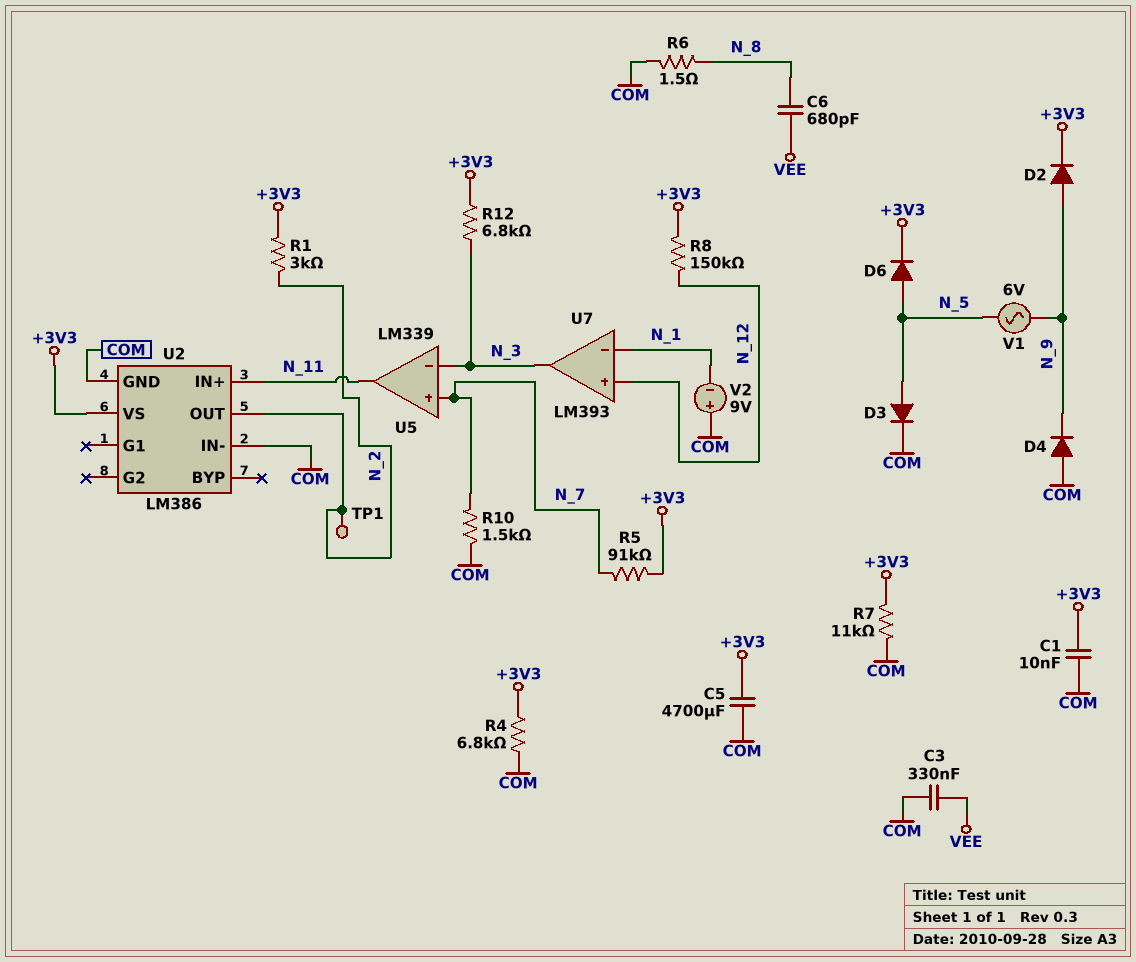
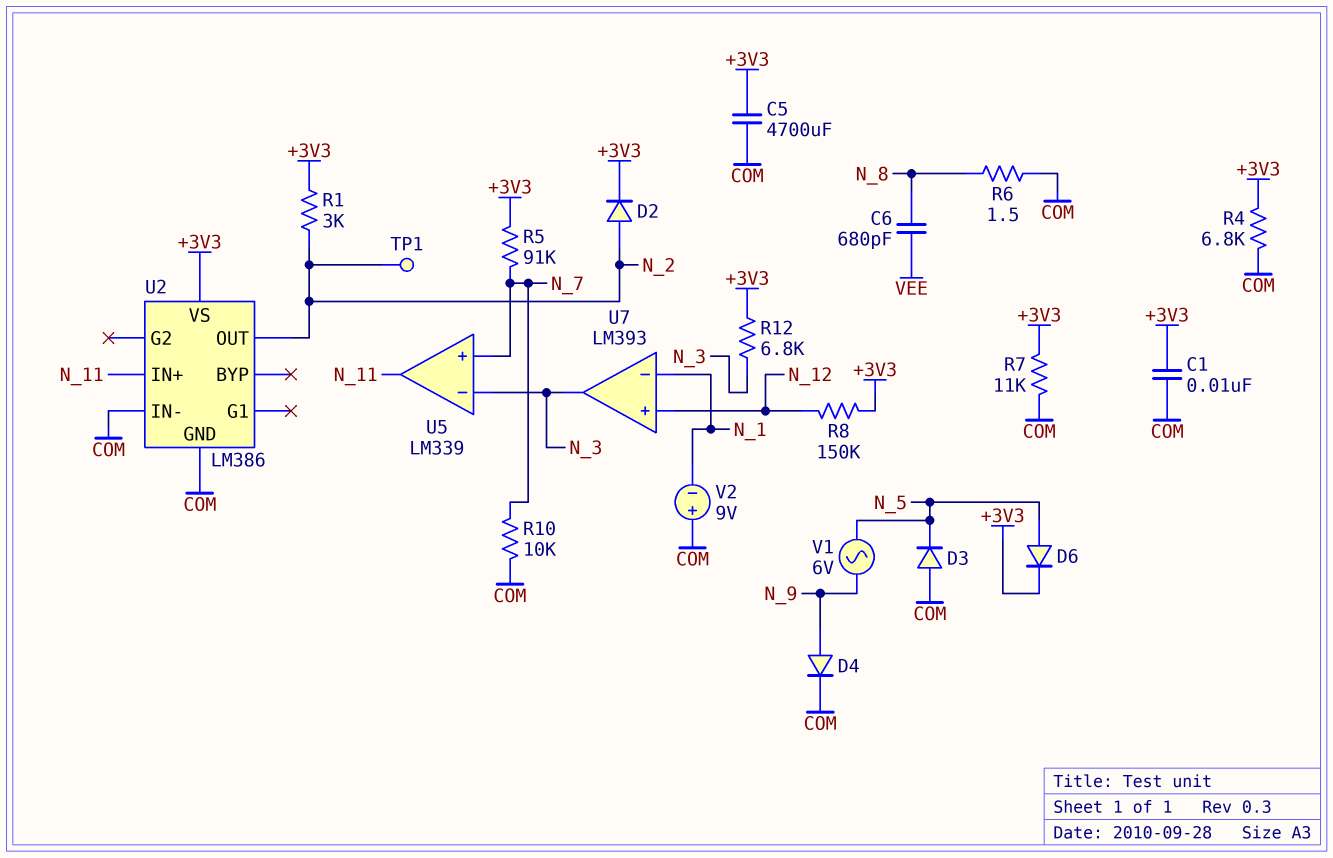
C3: 330nF (COM, VEE) -> none
D2: diode (A N_9, K +3V3) -> diode (A N_2, K +3V3)
D3: diode (A N_5, K COM) -> diode (A COM, K N_5)
D4: diode (A COM, K N_9) -> diode (A N_9, K COM)
R10: 1.5k (COM, N_7) -> 10k (COM, N_7)

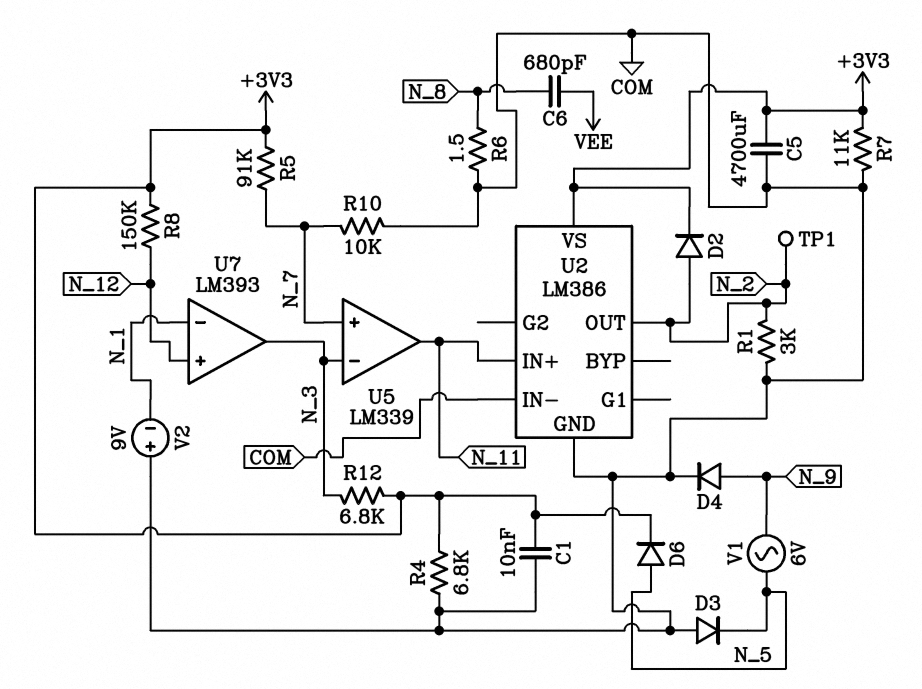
R1: 3k (+3V3, N_2) -> 3k (COM, N_2)

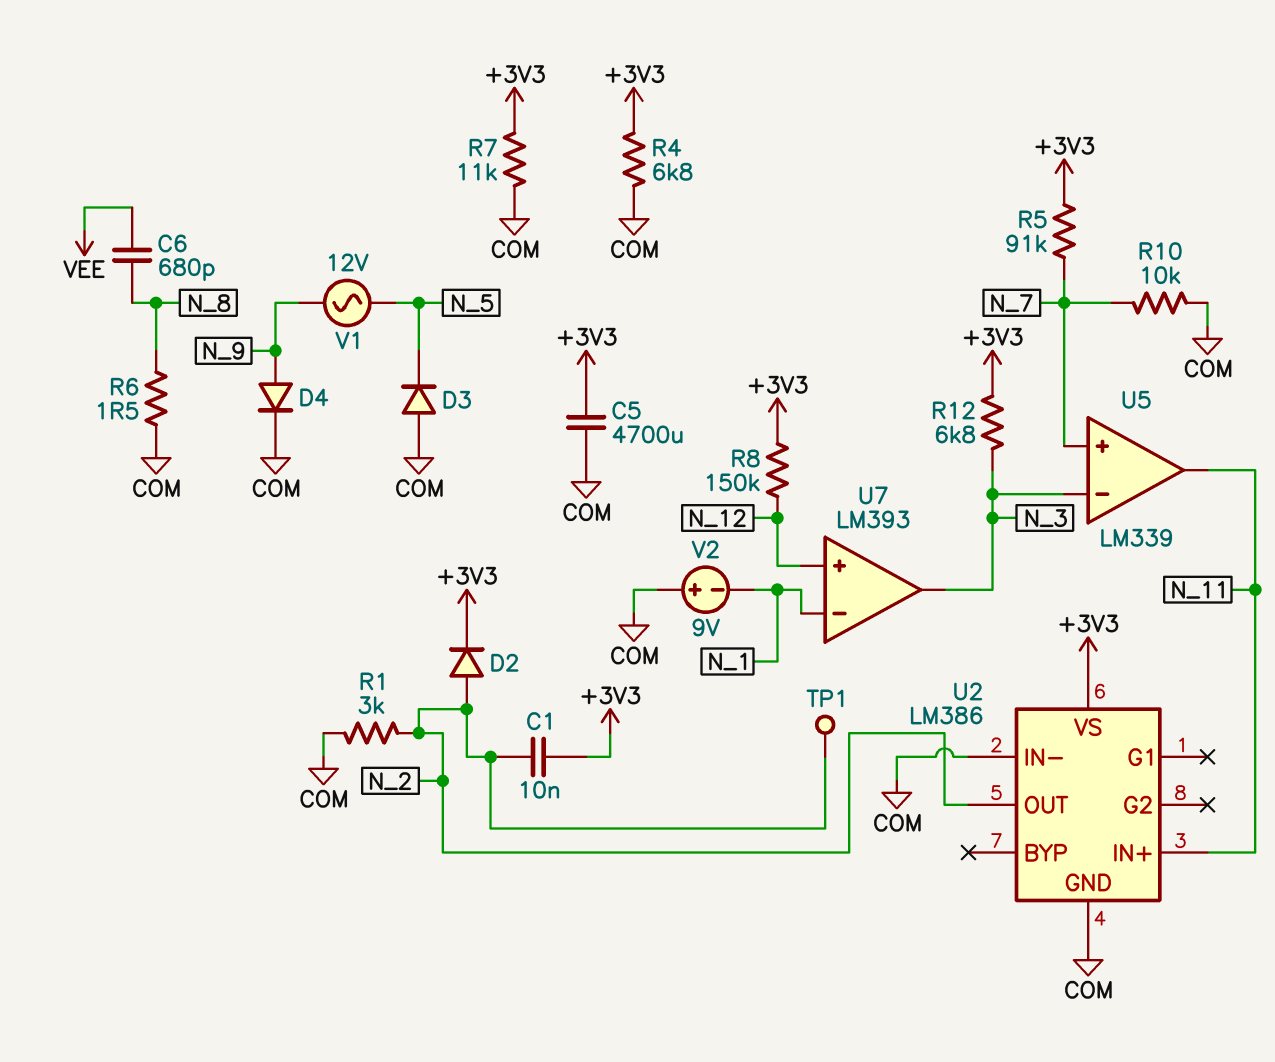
C1: 10nF (+3V3, COM) -> 10nF (+3V3, N_2)
D6: diode (A N_5, K +3V3) -> none
V1: AC 6V (N_5, N_9) -> AC 12V (N_5, N_9)

